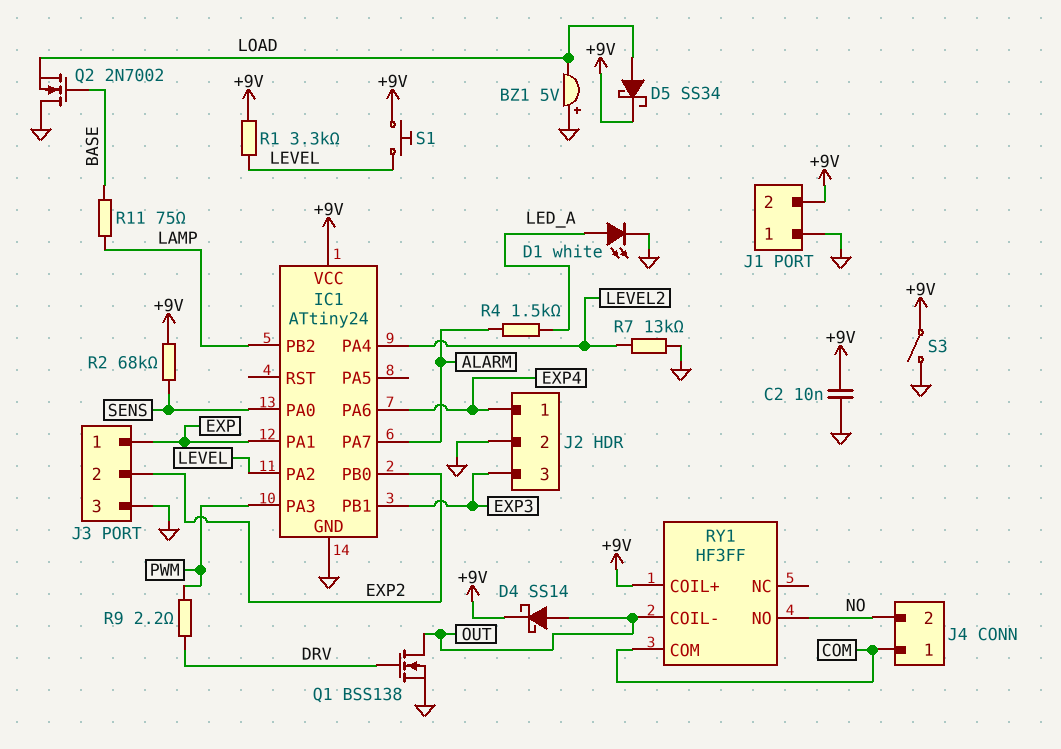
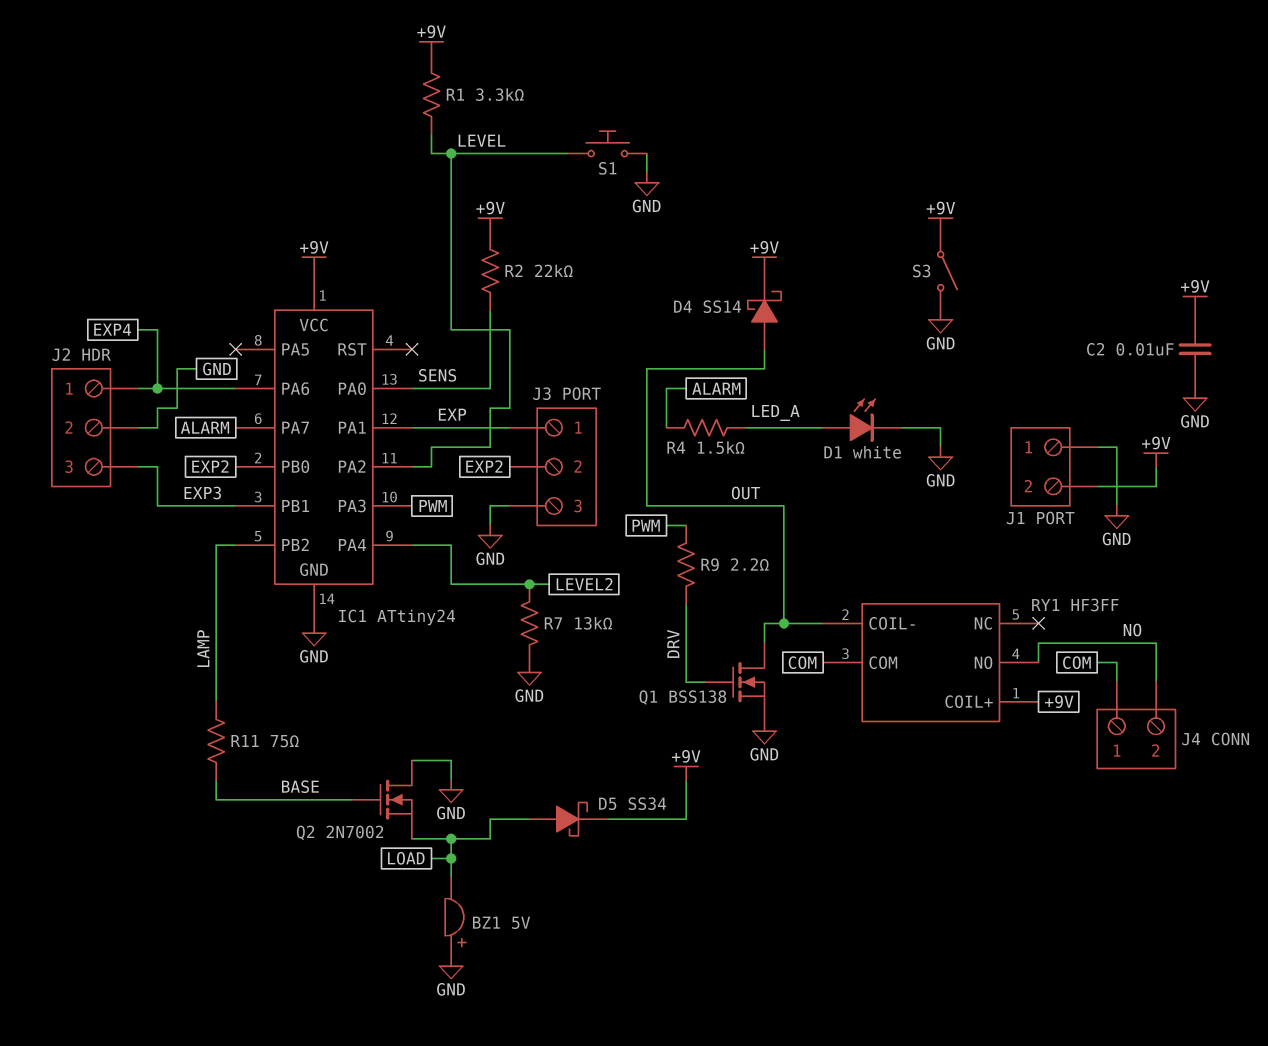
R2: 68k (+9V, SENS) -> 22k (+9V, SENS)
S1: button (+9V, LEVEL) -> button (GND, LEVEL)

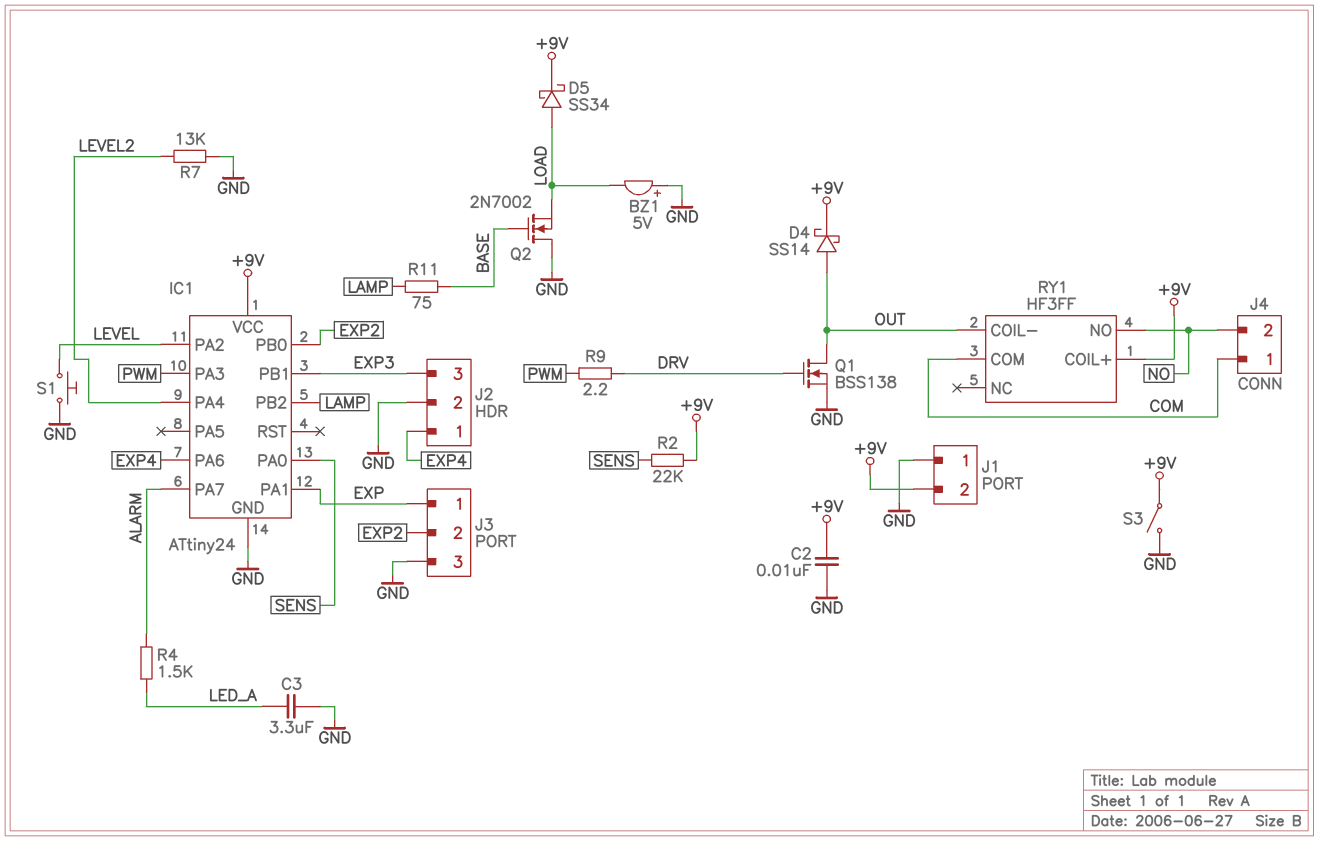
C3: none -> 3.3uF (GND, LED_A)
D1: LED white (A LED_A, K GND) -> none
R1: 3.3k (+9V, LEVEL) -> none

